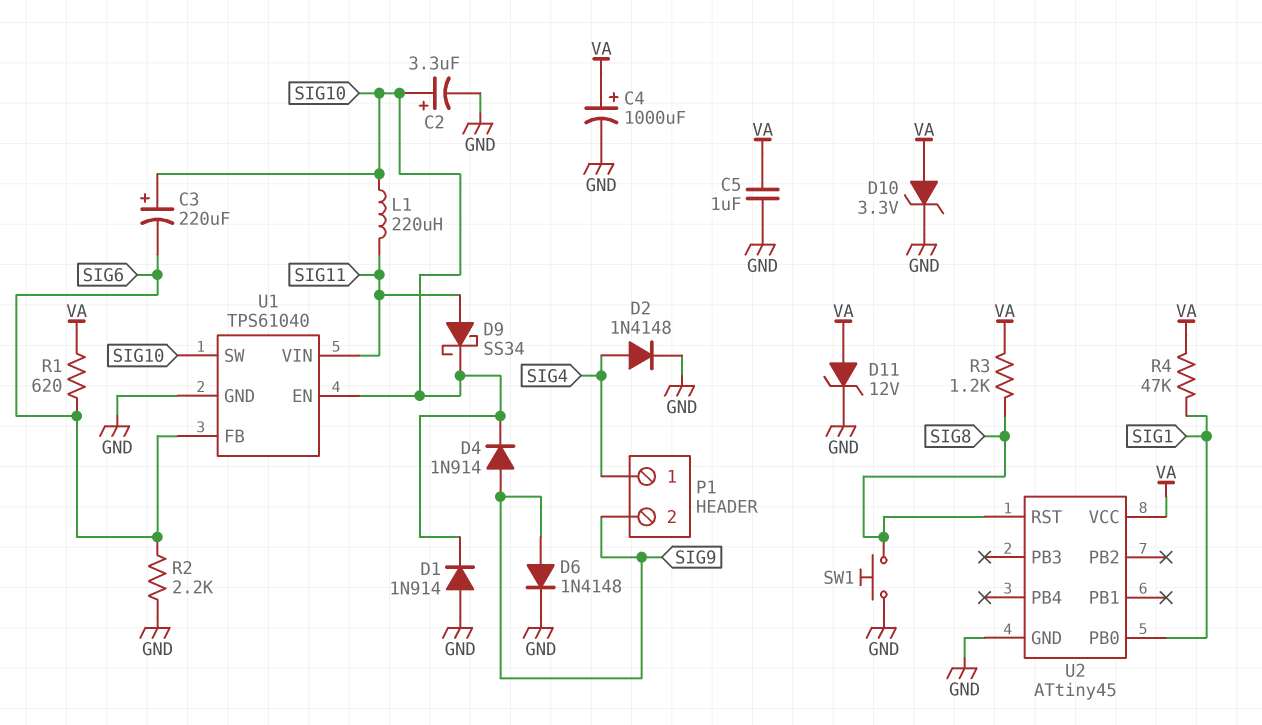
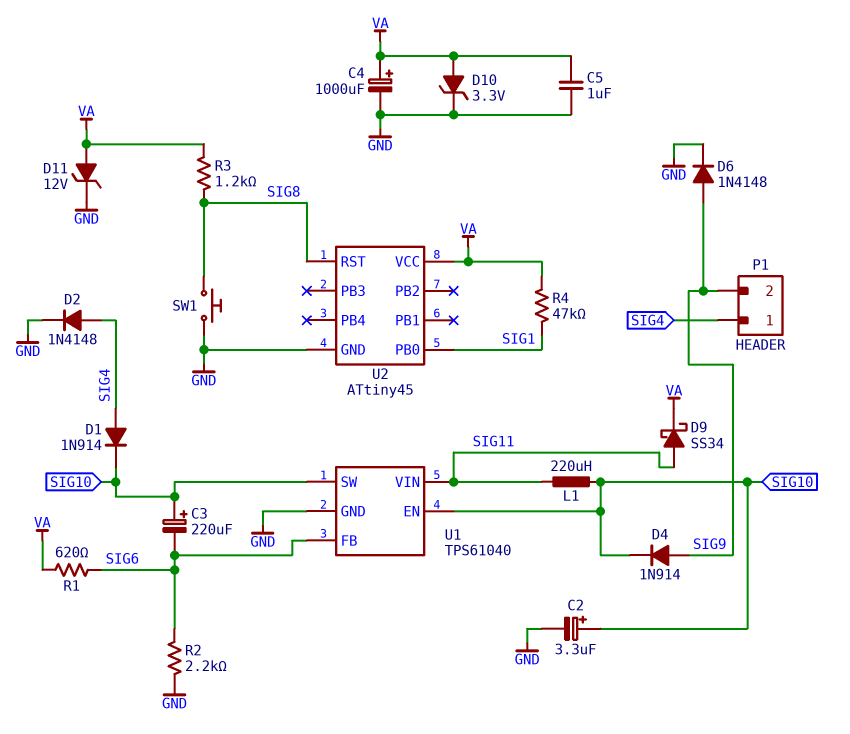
D1: diode 1N914 (A GND, K SIG10) -> diode 1N914 (A SIG4, K SIG10)
D9: schottky SS34 (A SIG11, K SIG10) -> schottky SS34 (A SIG11, K VA)

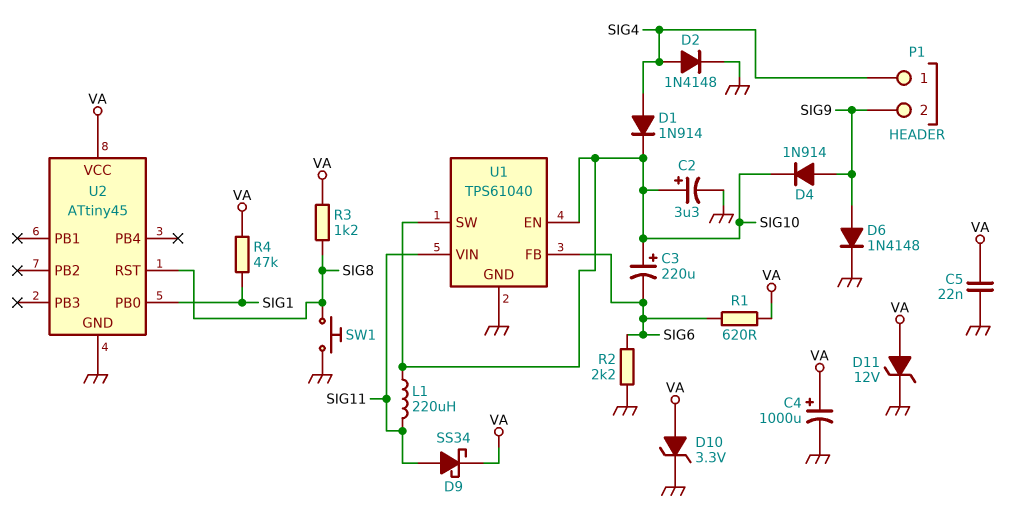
C5: 1uF (GND, VA) -> 22nF (GND, VA)

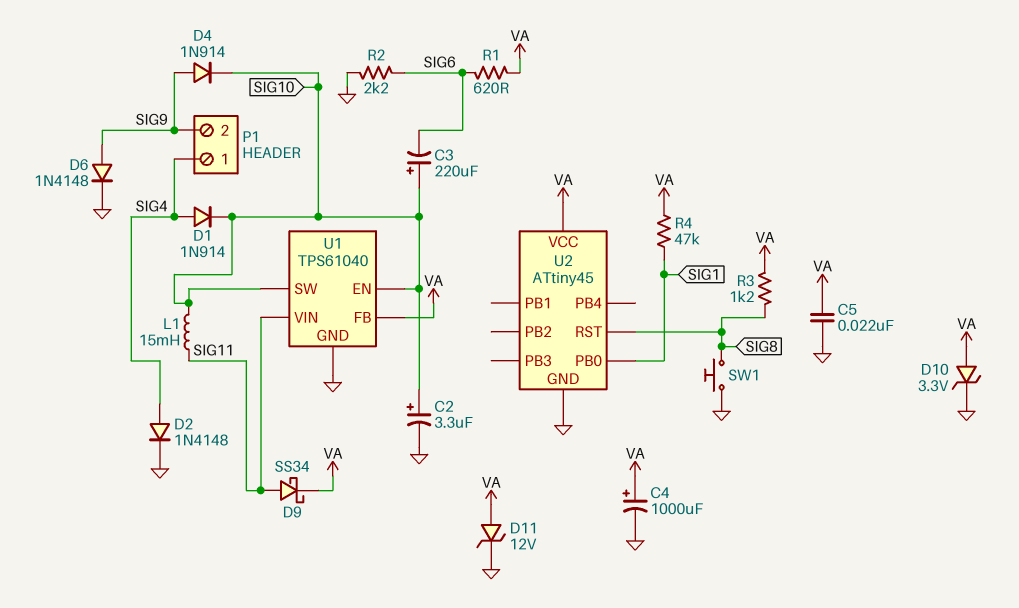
L1: 220uH (SIG10, SIG11) -> 15mH (SIG10, SIG11)
U1 pin FB: SIG6 -> VA

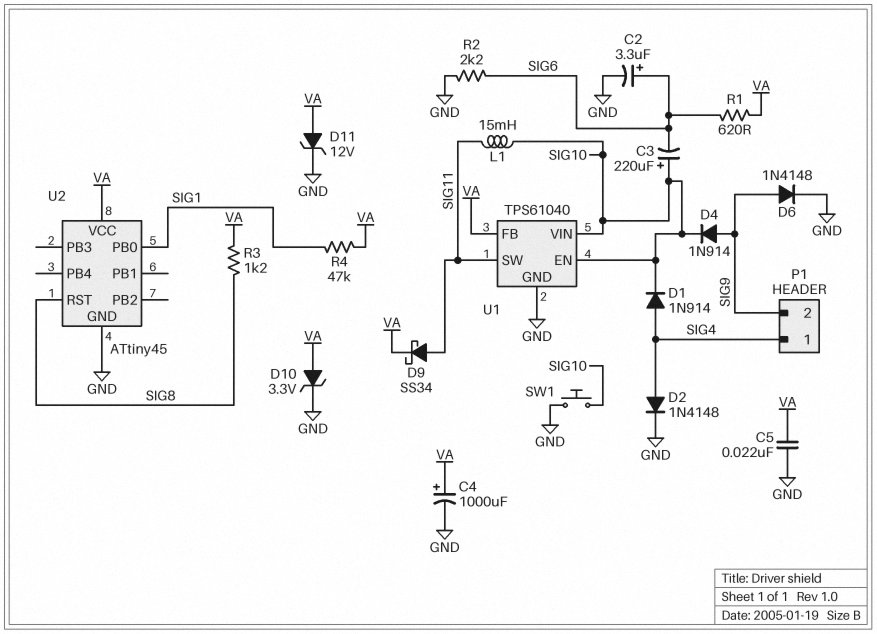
C2: 3.3uF (plus SIG10, minus GND) -> 3.3uF (plus SIG6, minus GND)
SW1: button (GND, SIG8) -> button (GND, SIG10)
U1 pin SW: SIG10 -> SIG11
U1 pin VIN: SIG11 -> SIG10

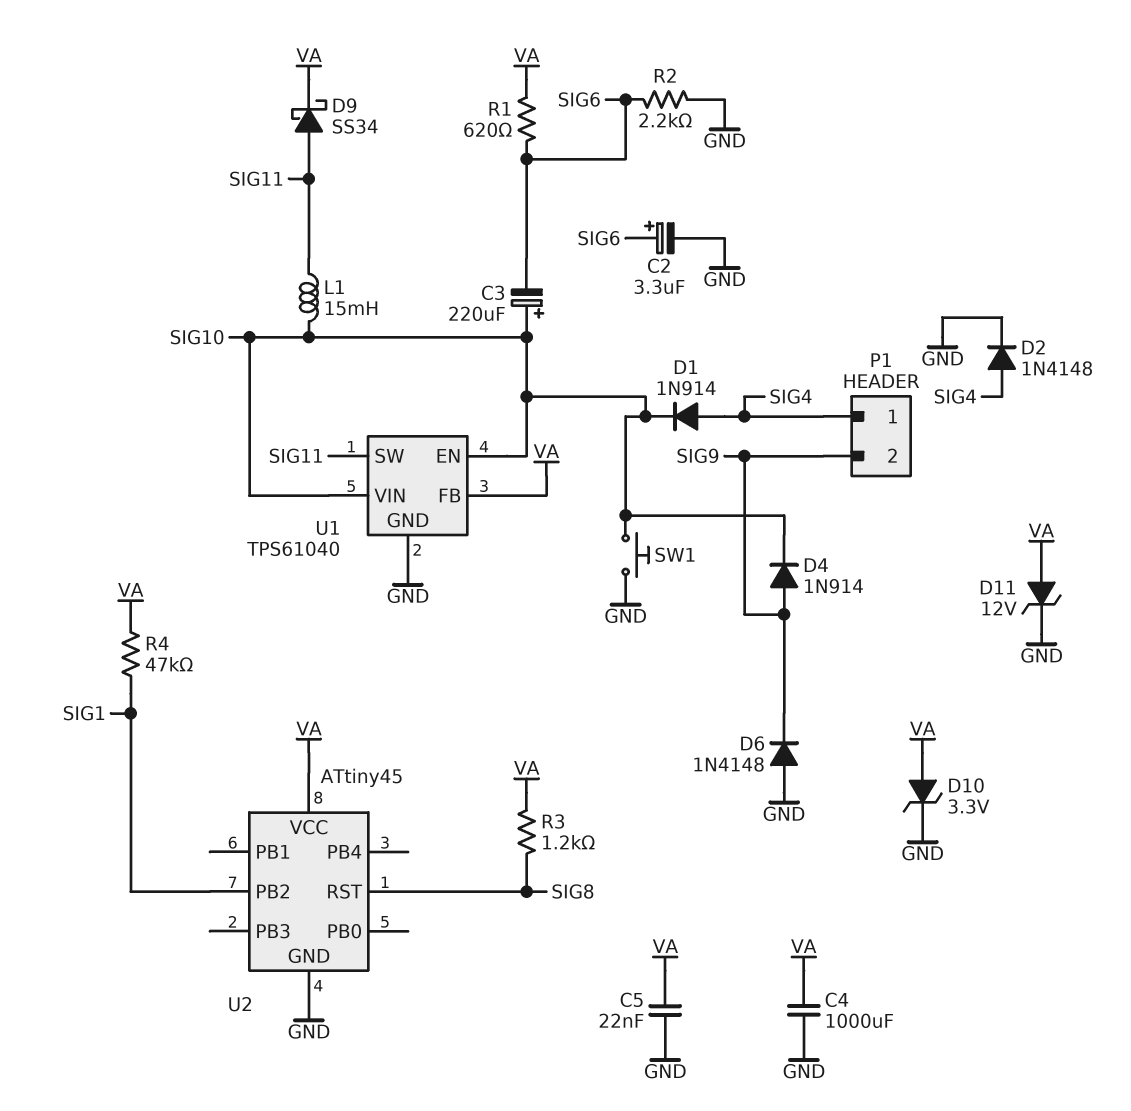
C4: 1000uF (plus VA, minus GND) -> 1000uF (GND, VA)
D6: diode 1N4148 (A SIG9, K GND) -> diode 1N4148 (A GND, K SIG9)
U2 pin PB0: SIG1 -> none
U2 pin PB2: none -> SIG1

